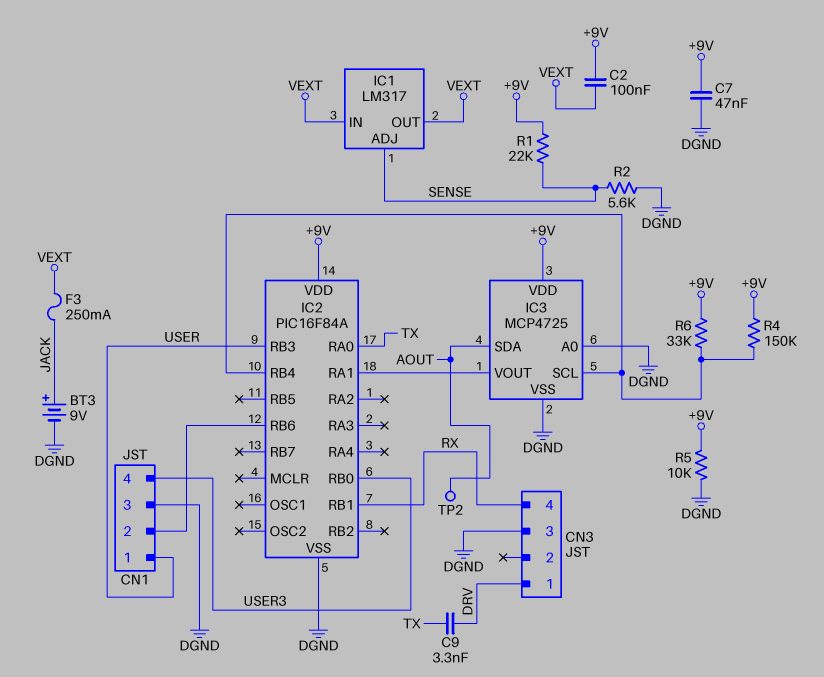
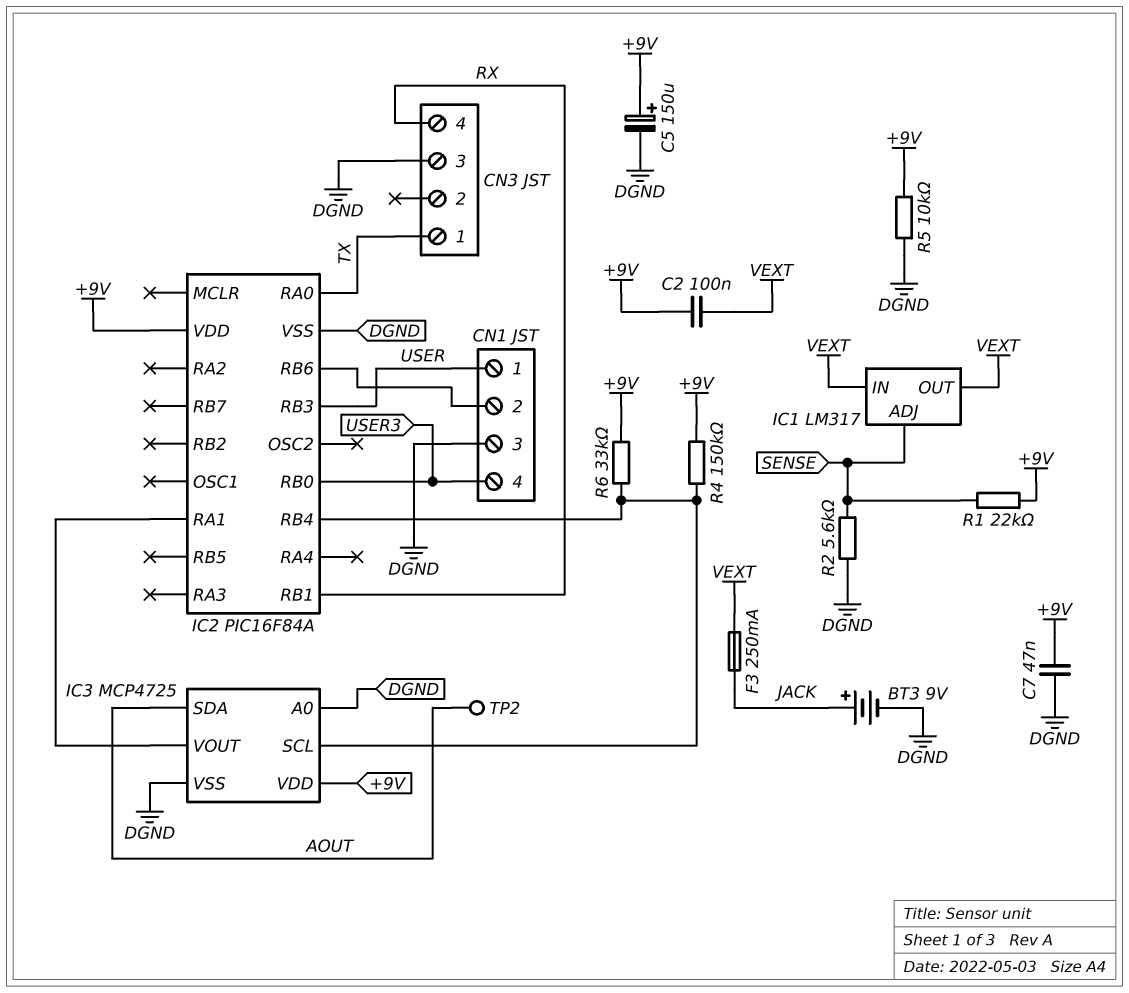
C5: none -> 150uF (plus +9V, minus DGND)
C9: 3.3nF (DRV, TX) -> none
CN3 pin 1: DRV -> TX

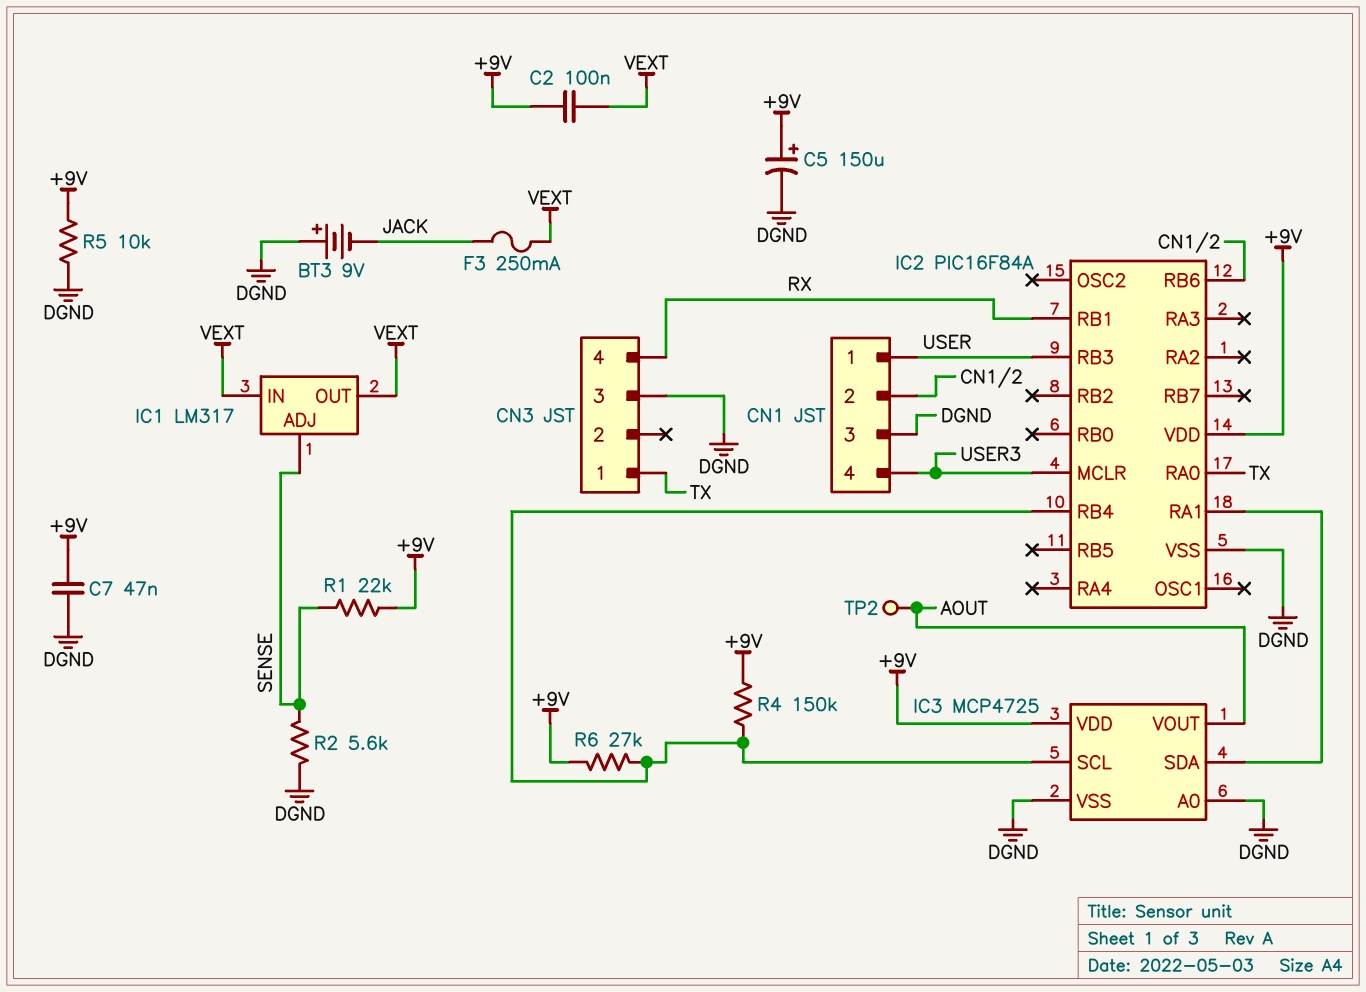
BT3: 9V (plus JACK, minus DGND) -> 9V (plus DGND, minus JACK)
IC2 pin MCLR: none -> USER3
IC2 pin RB0: USER3 -> none
IC3 pin SDA: AOUT -> IC2/RA1
IC3 pin VOUT: IC2/RA1 -> AOUT
R6: 33k (+9V, IC2/RB4) -> 27k (+9V, IC2/RB4)

